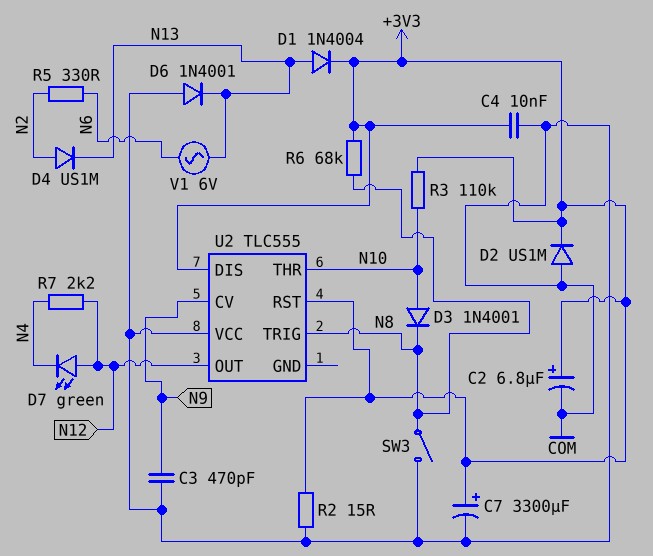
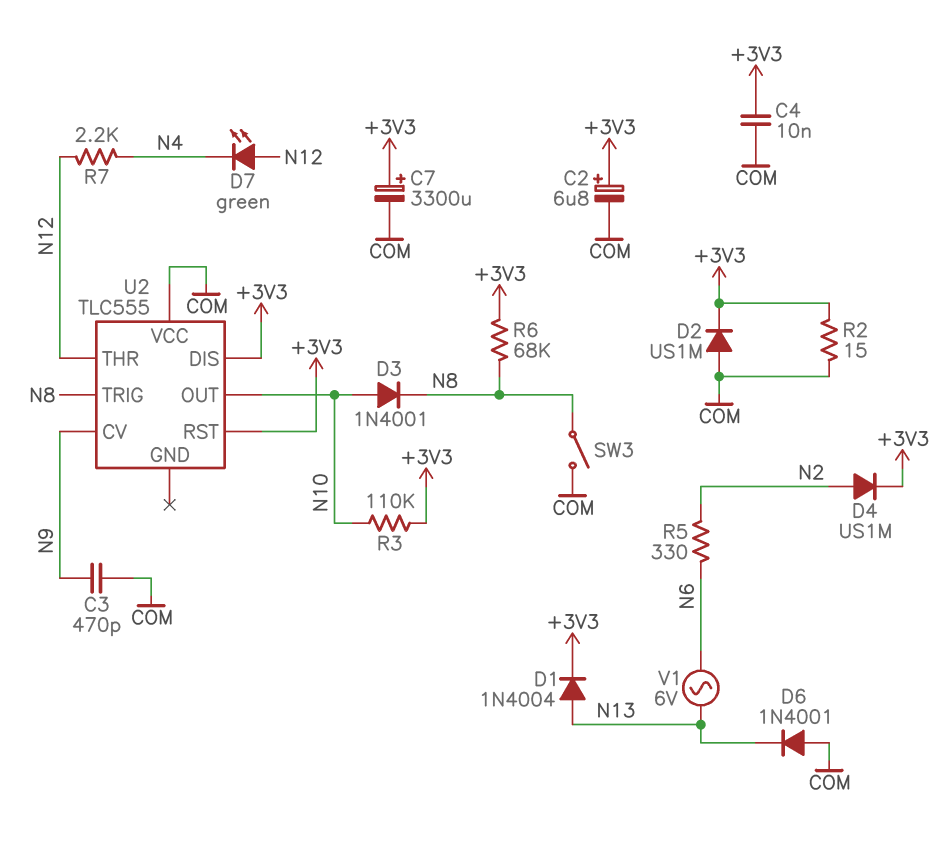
D4: diode US1M (A N2, K N13) -> diode US1M (A N2, K +3V3)
U2 pin OUT: N12 -> N10
U2 pin THR: N10 -> N12

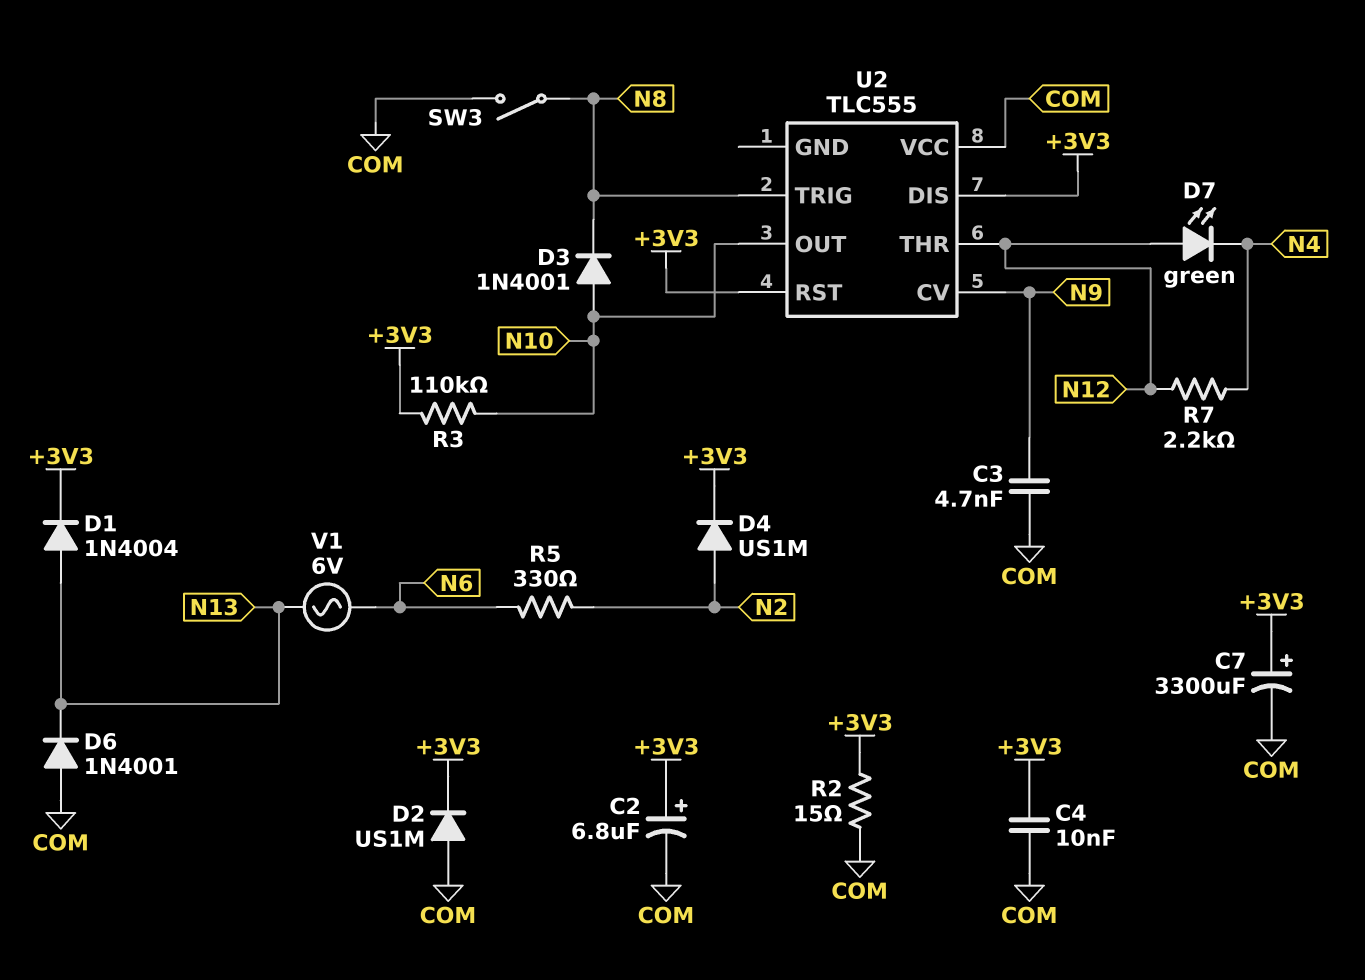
C3: 470pF (COM, N9) -> 4.7nF (COM, N9)
R6: 68k (+3V3, N8) -> none

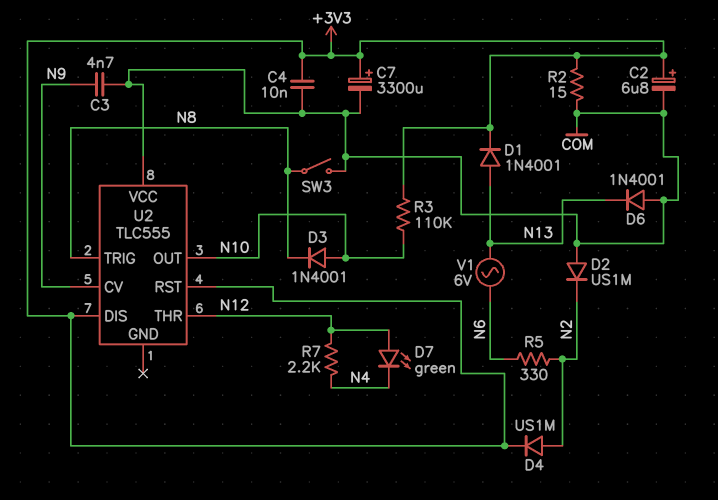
D1: diode 1N4004 (A N13, K +3V3) -> diode 1N4001 (A N13, K +3V3)
D2: diode US1M (A COM, K +3V3) -> diode US1M (A COM, K N2)

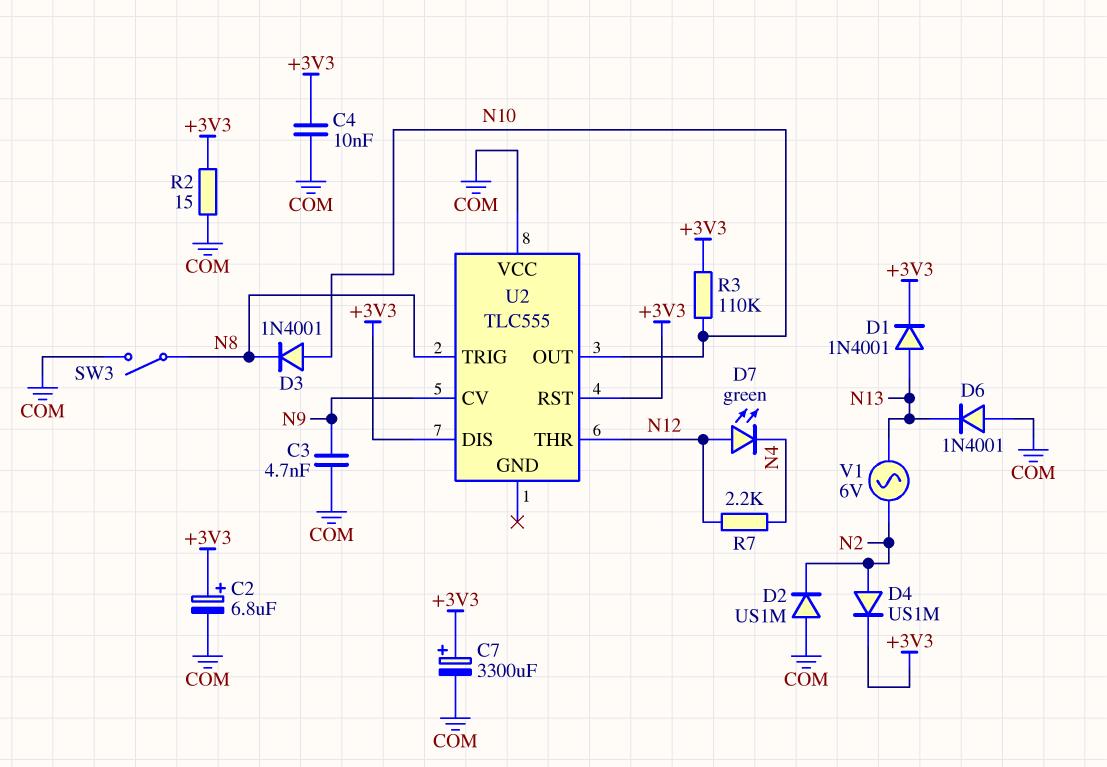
R5: 330 (N2, N6) -> none
V1: AC 6V (N6, N13) -> AC 6V (N2, N13)

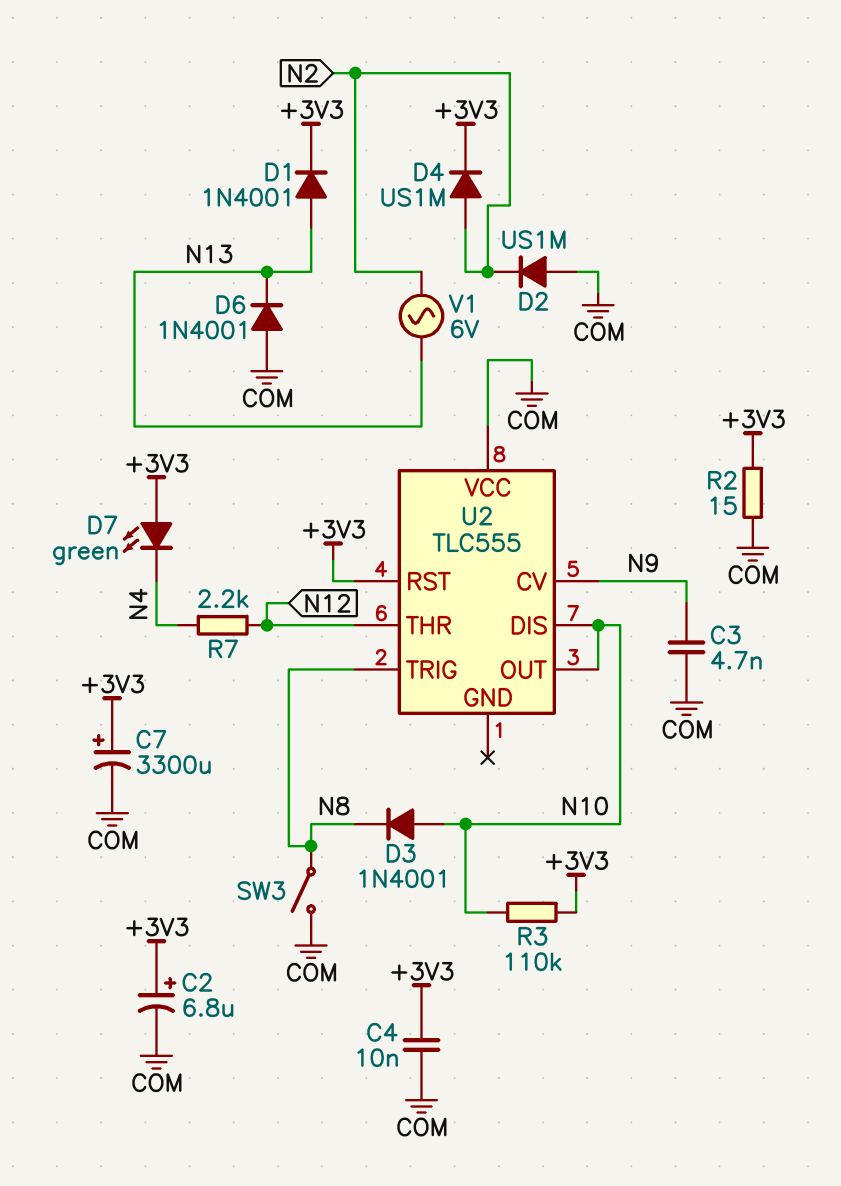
D7: LED green (A N12, K N4) -> LED green (A +3V3, K N4)
U2 pin DIS: +3V3 -> N10

